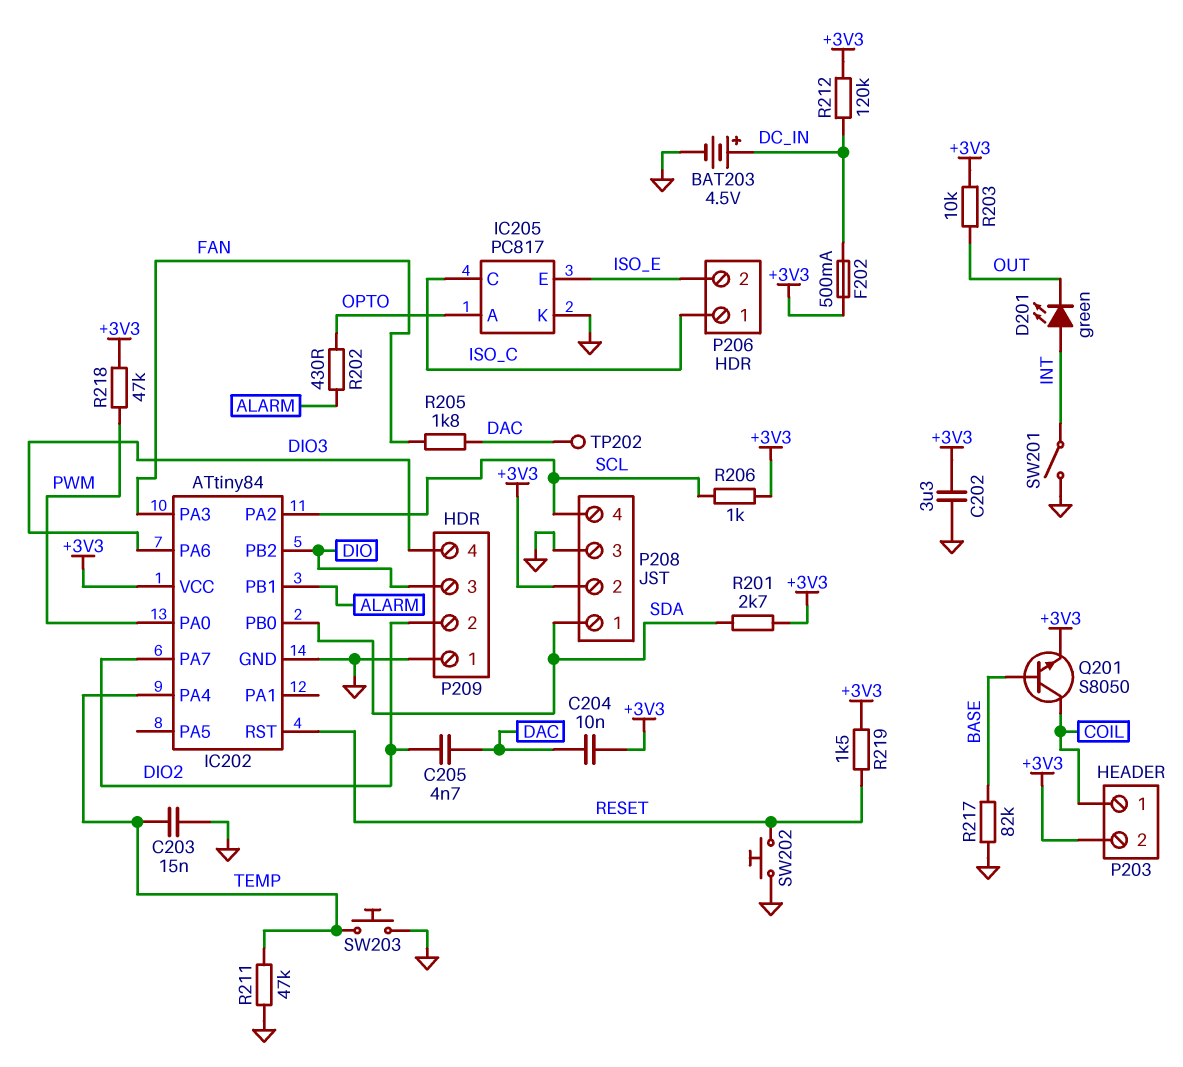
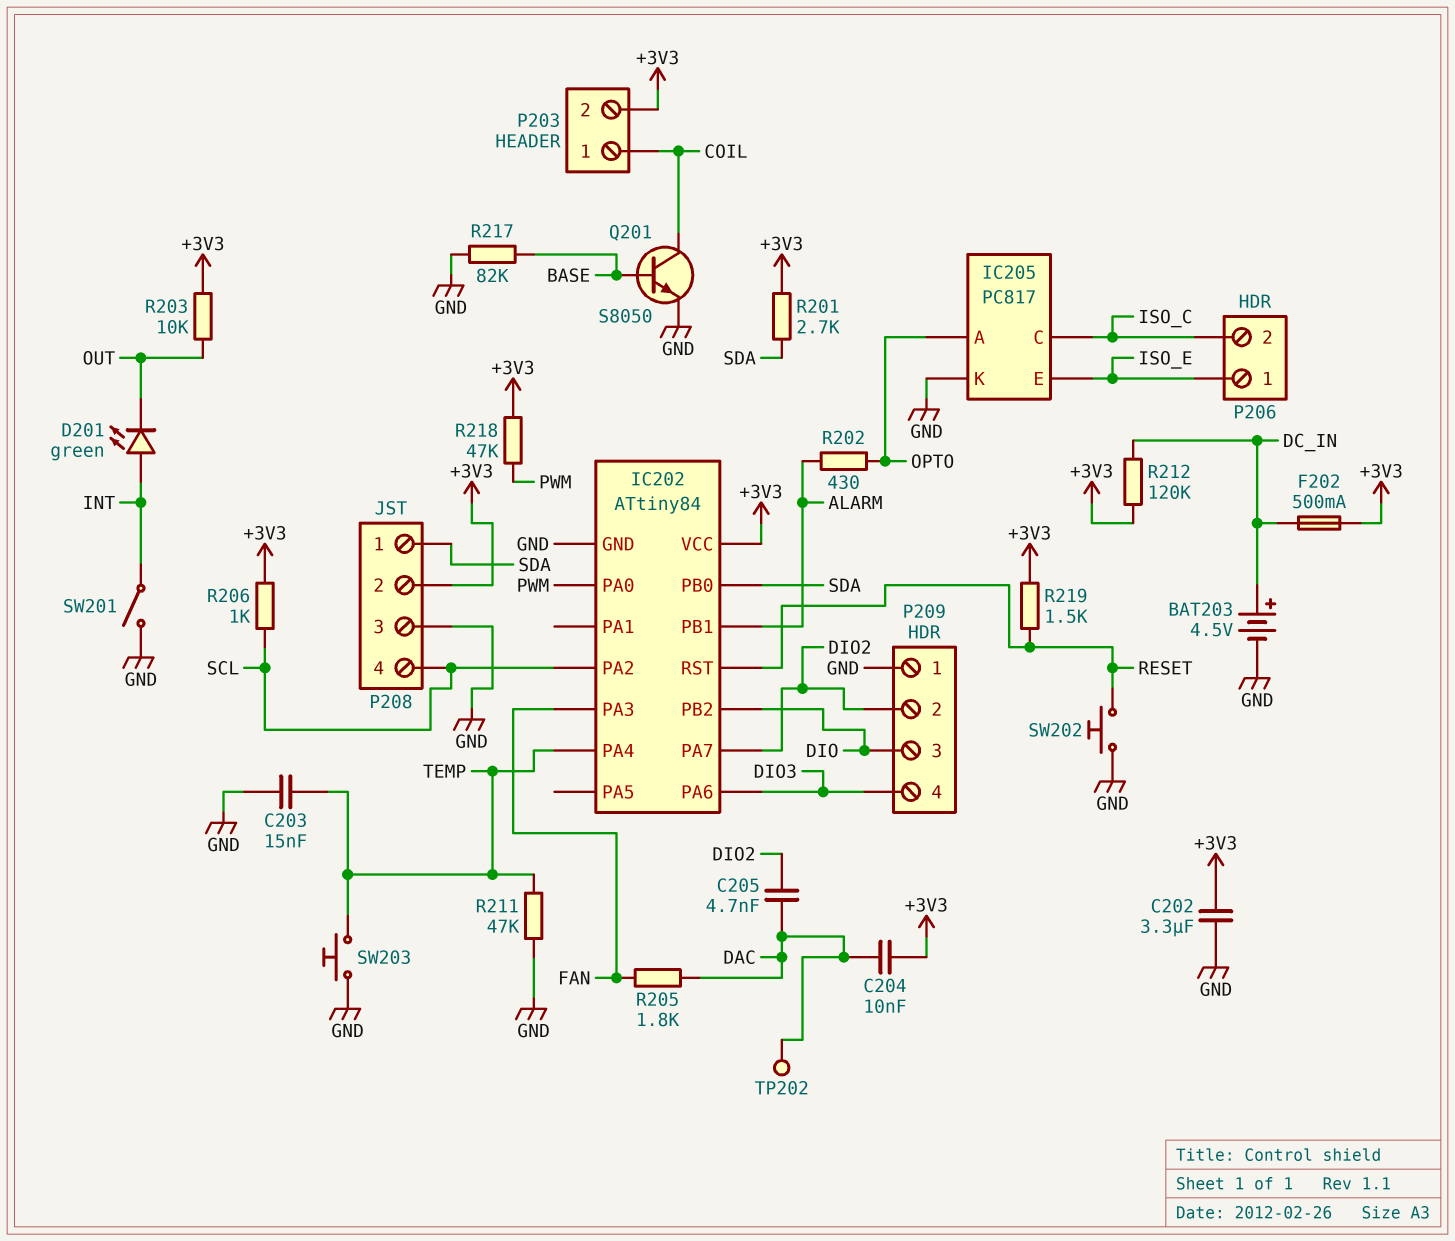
P206 pin 1: ISO_C -> ISO_E
P206 pin 2: ISO_E -> ISO_C
Q201: NPN S8050 (B BASE, C COIL, E +3V3) -> NPN S8050 (B BASE, C COIL, E GND)

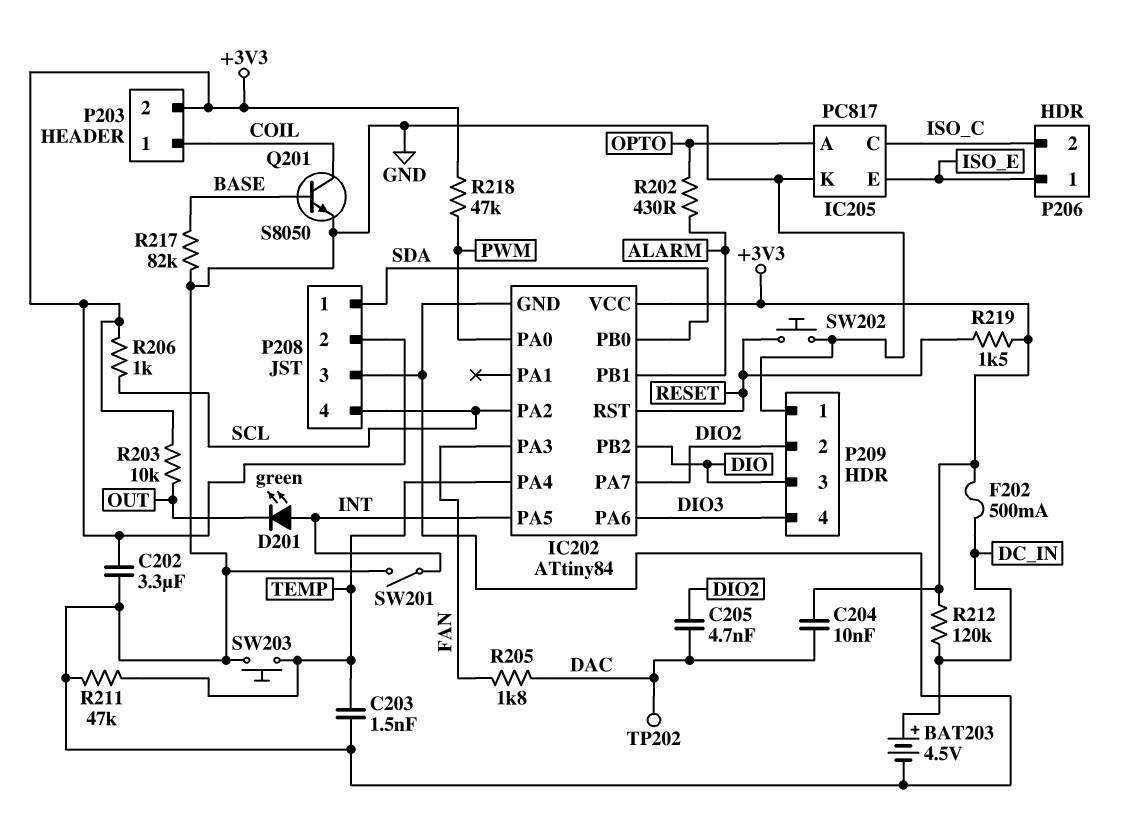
C203: 15nF (GND, TEMP) -> 1.5nF (GND, TEMP)
IC202 pin PA5: none -> INT
R201: 2.7k (+3V3, SDA) -> none

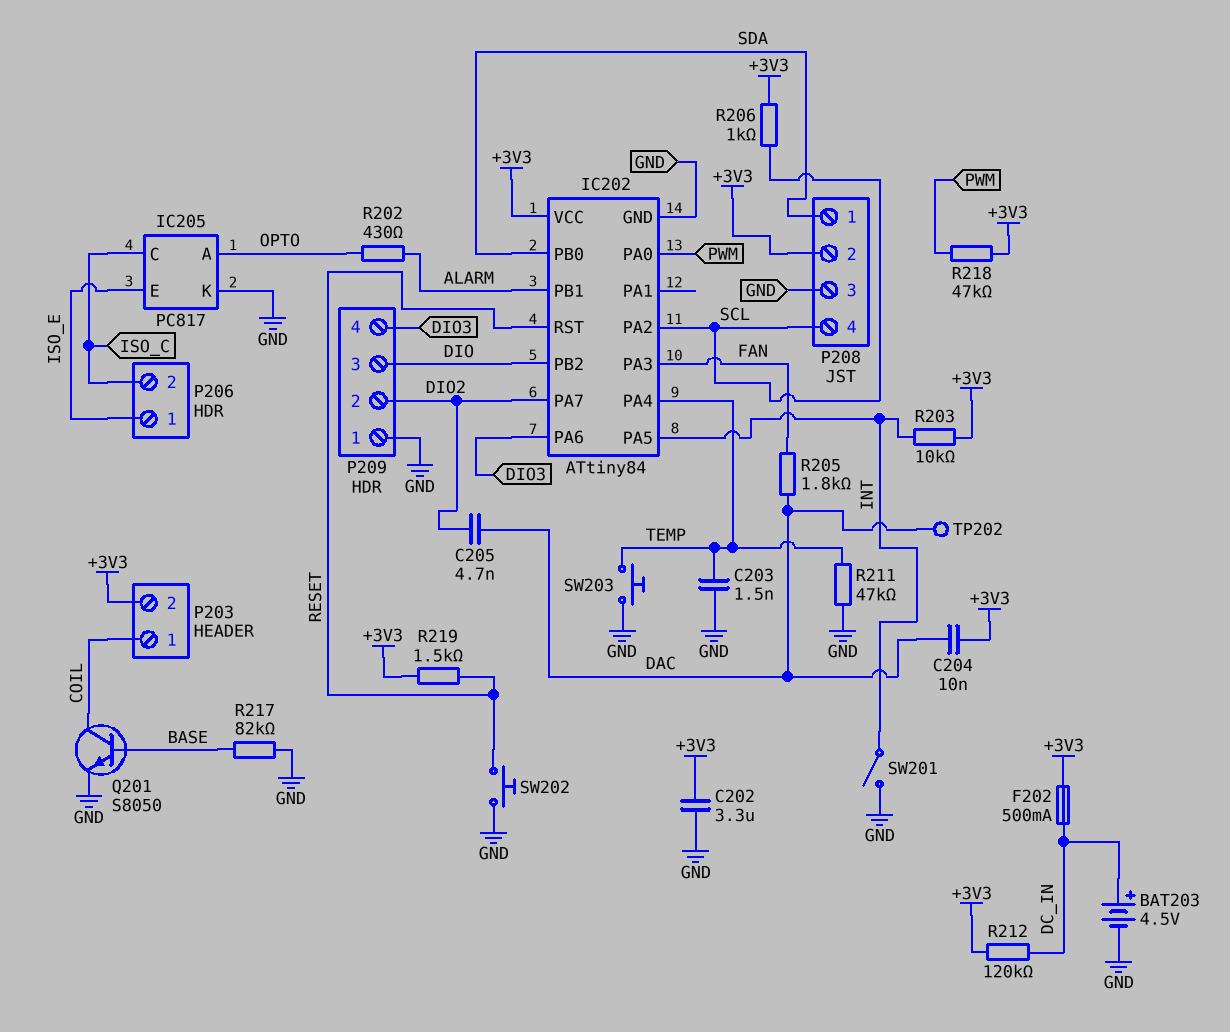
D201: LED green (A INT, K OUT) -> none
R203: 10k (+3V3, OUT) -> 10k (+3V3, INT)

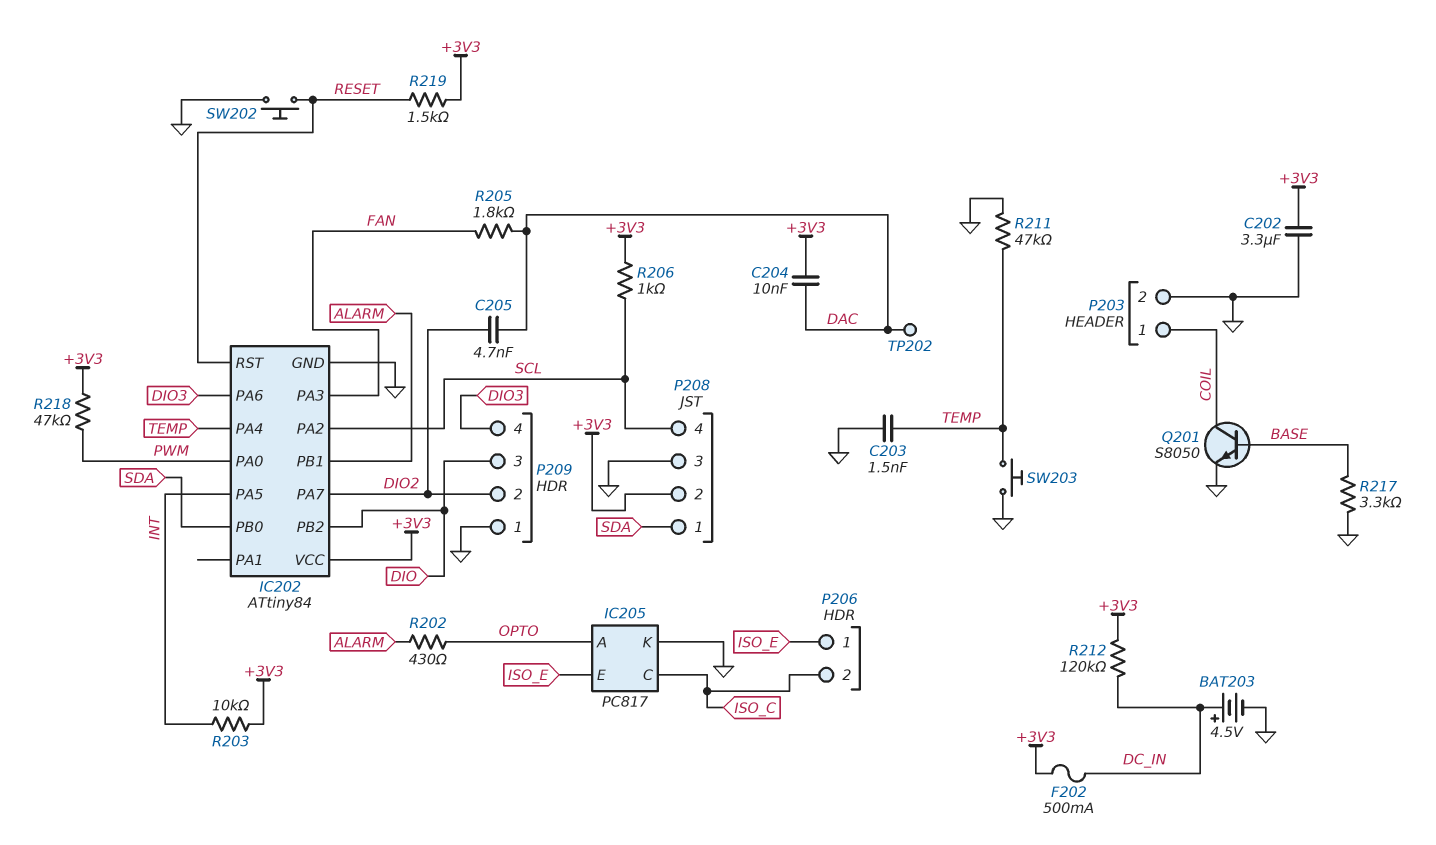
P203 pin 2: +3V3 -> GND
R217: 82k (BASE, GND) -> 3.3k (BASE, GND)
SW201: switch (GND, INT) -> none

